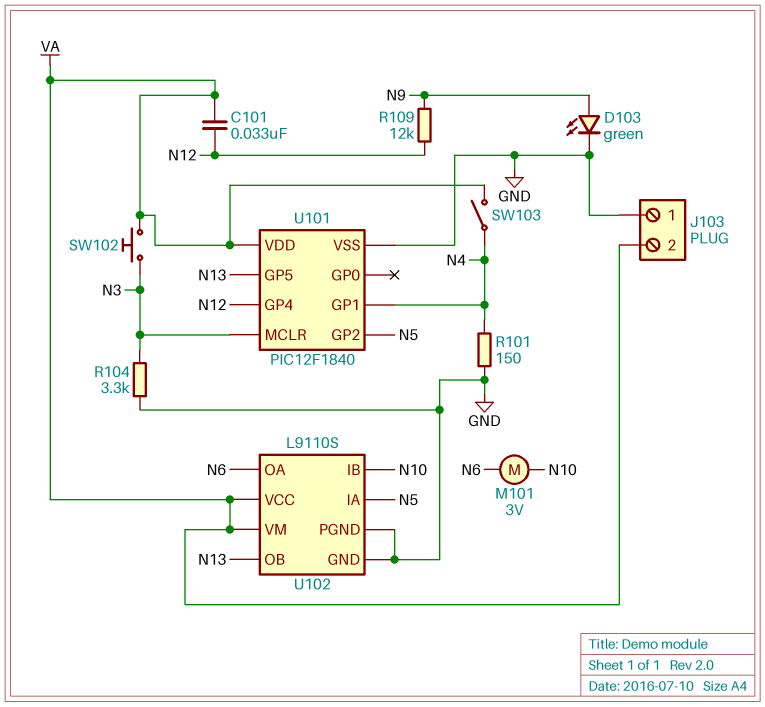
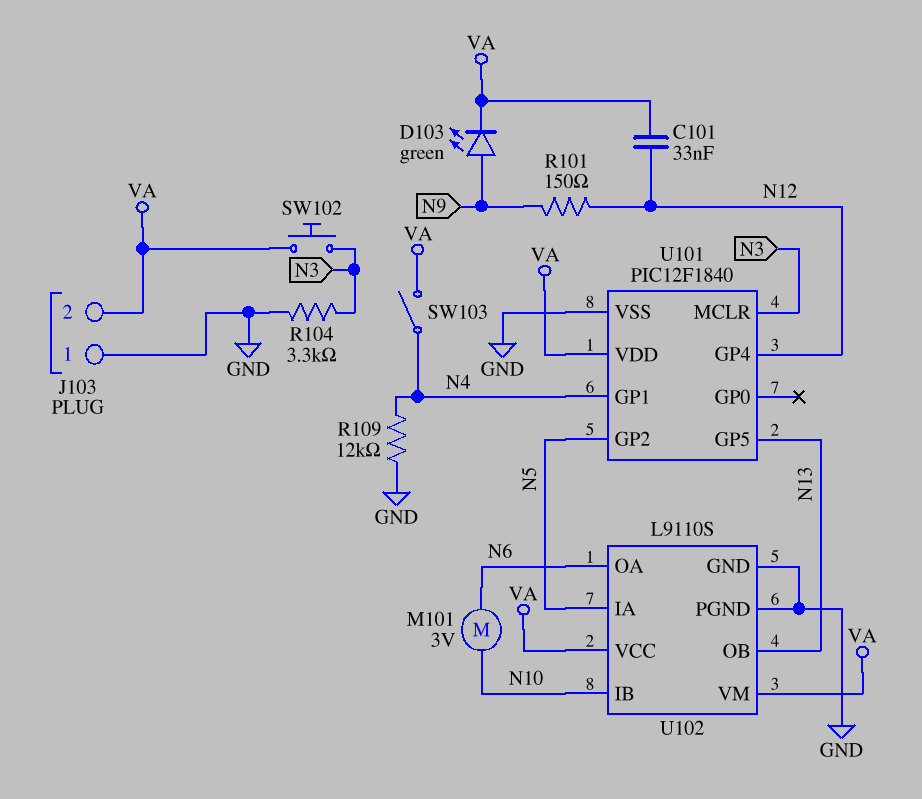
D103: LED green (A N9, K GND) -> LED green (A N9, K VA)
R101: 150 (GND, N4) -> 150 (N9, N12)
R109: 12k (N9, N12) -> 12k (GND, N4)

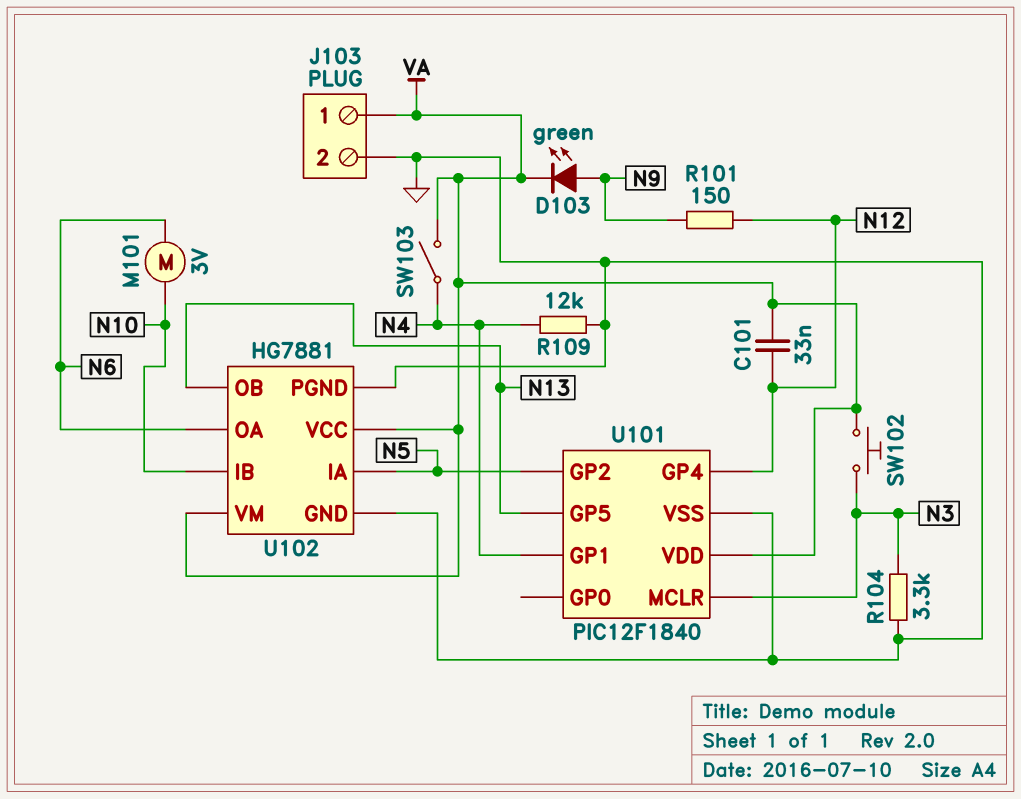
J103 pin 1: GND -> VA
J103 pin 2: VA -> GND
U102: L9110S -> HG7881

